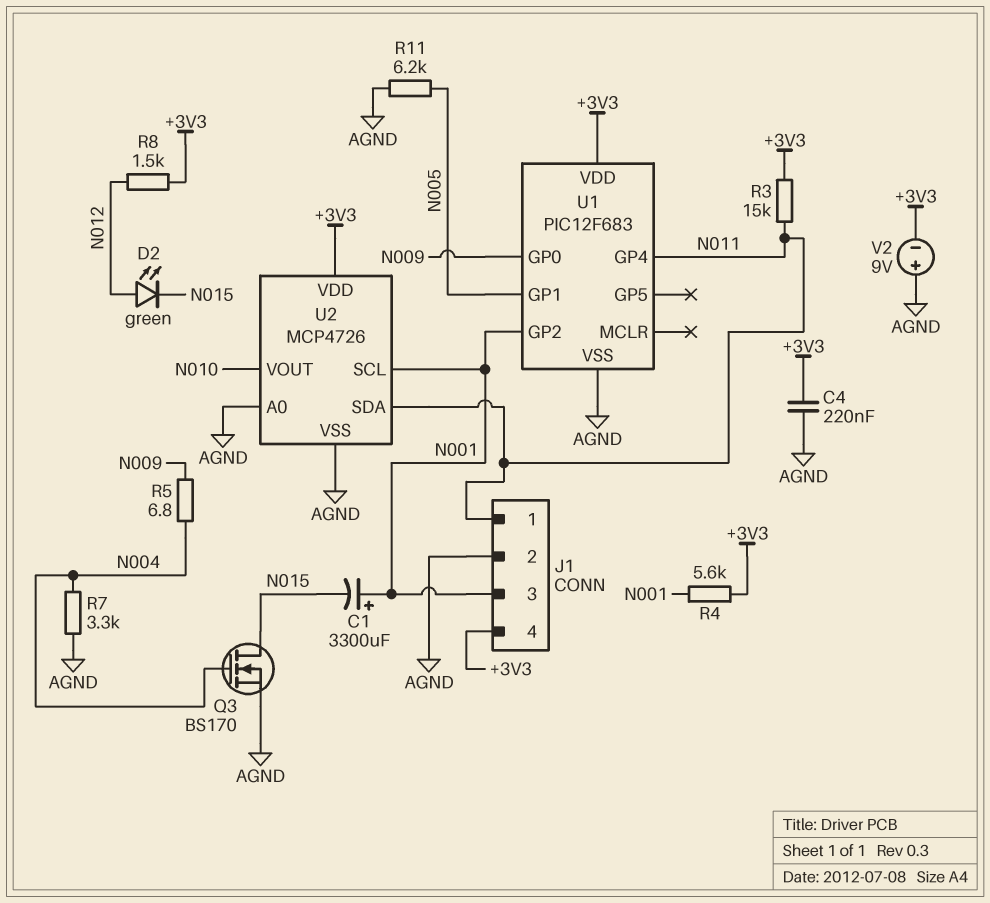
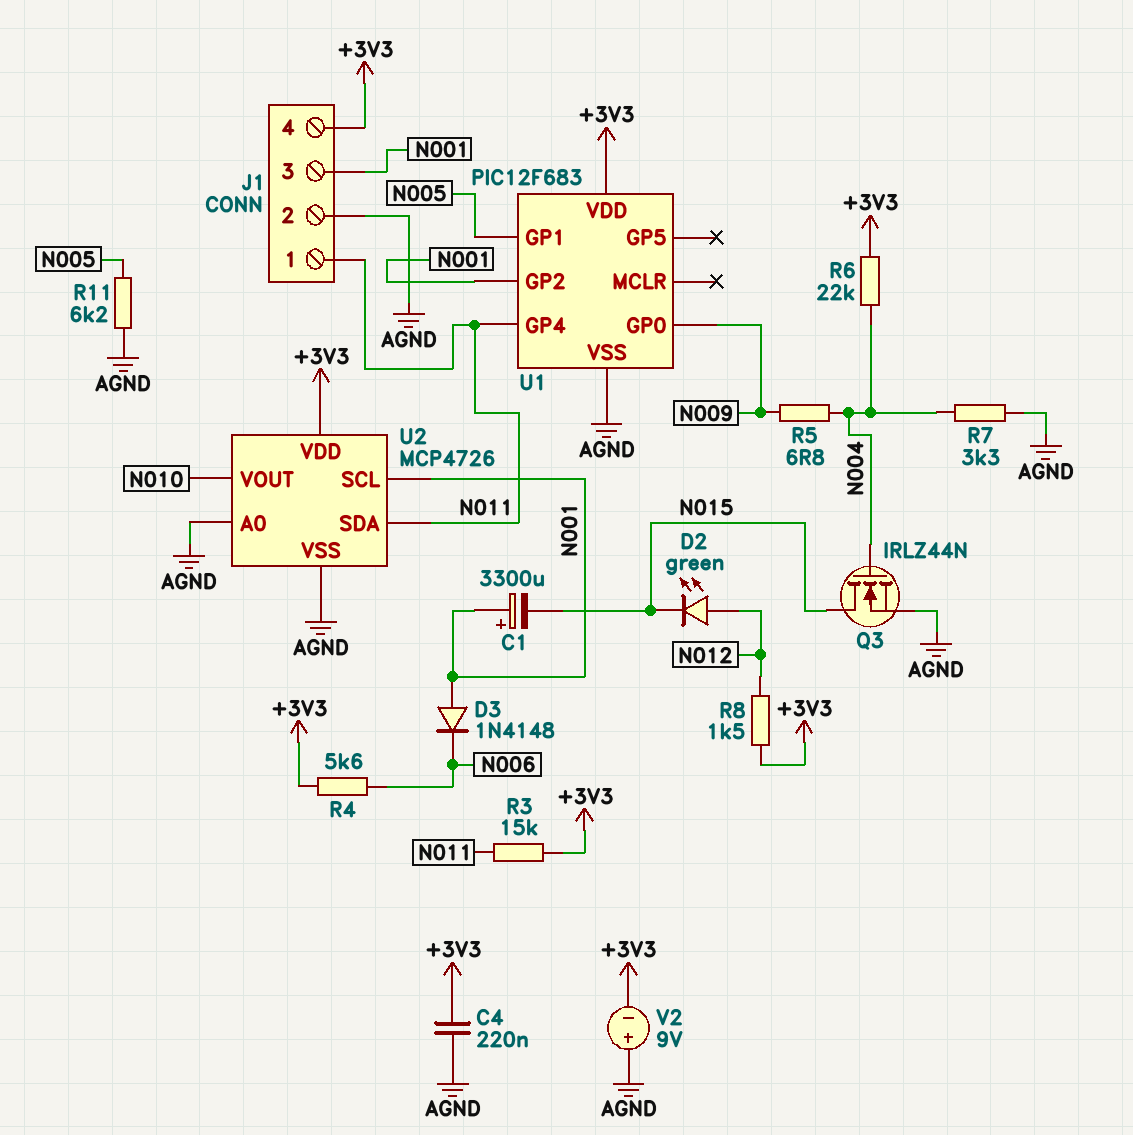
D3: none -> diode 1N4148 (A N001, K N006)
Q3: NMOS BS170 (G N004, D N015, S AGND) -> NMOS IRLZ44N (G N004, D N015, S AGND)
R4: 5.6k (+3V3, N001) -> 5.6k (+3V3, N006)
R6: none -> 22k (+3V3, N004)

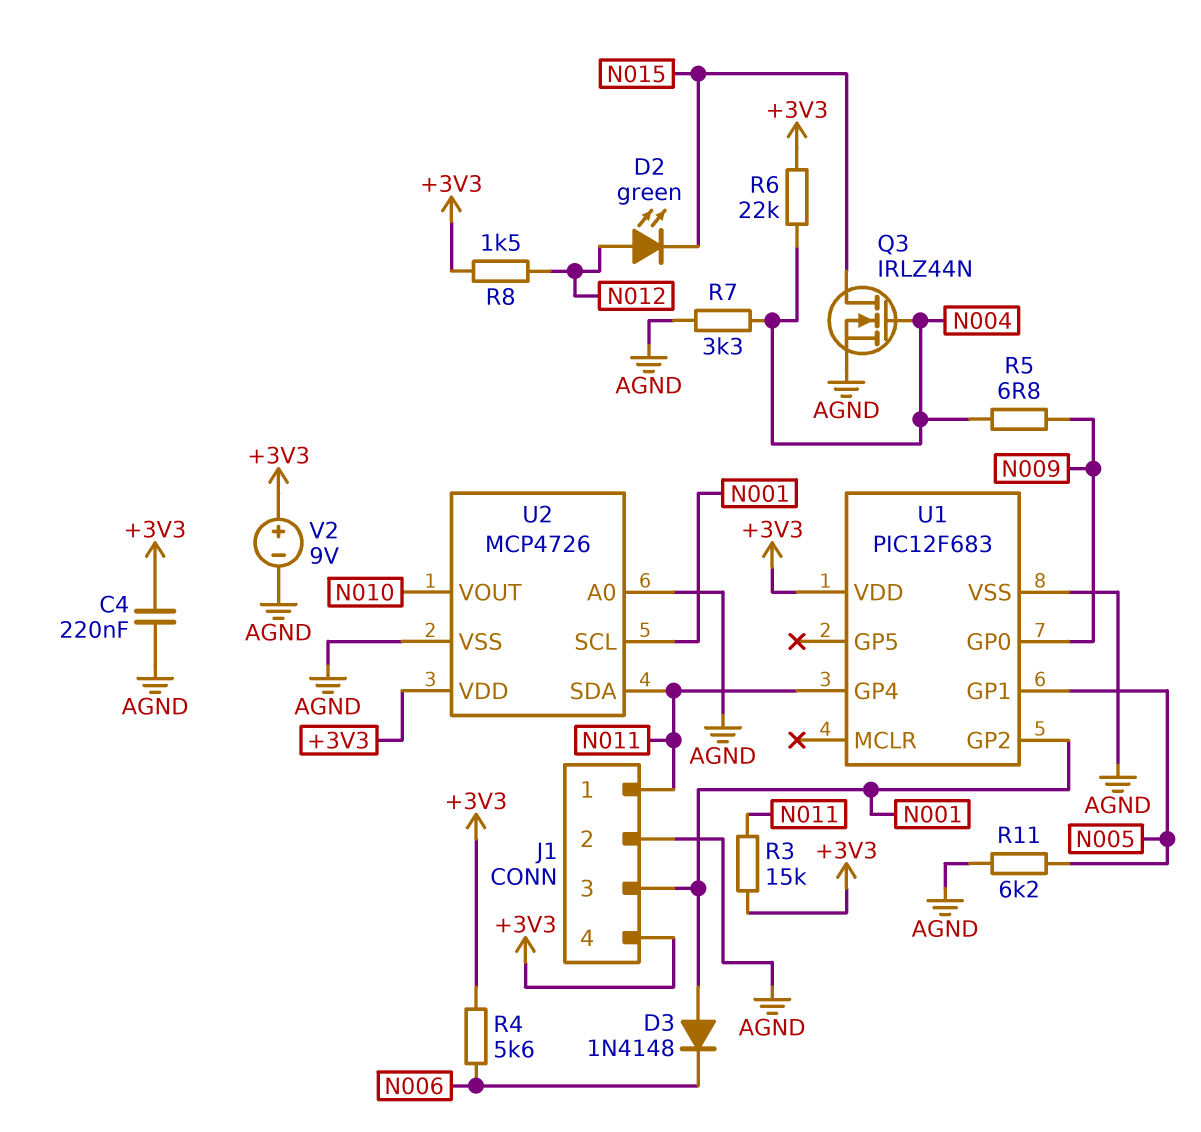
C1: 3300uF (plus N001, minus N015) -> none
V2: 9V (plus AGND, minus +3V3) -> 9V (plus +3V3, minus AGND)

